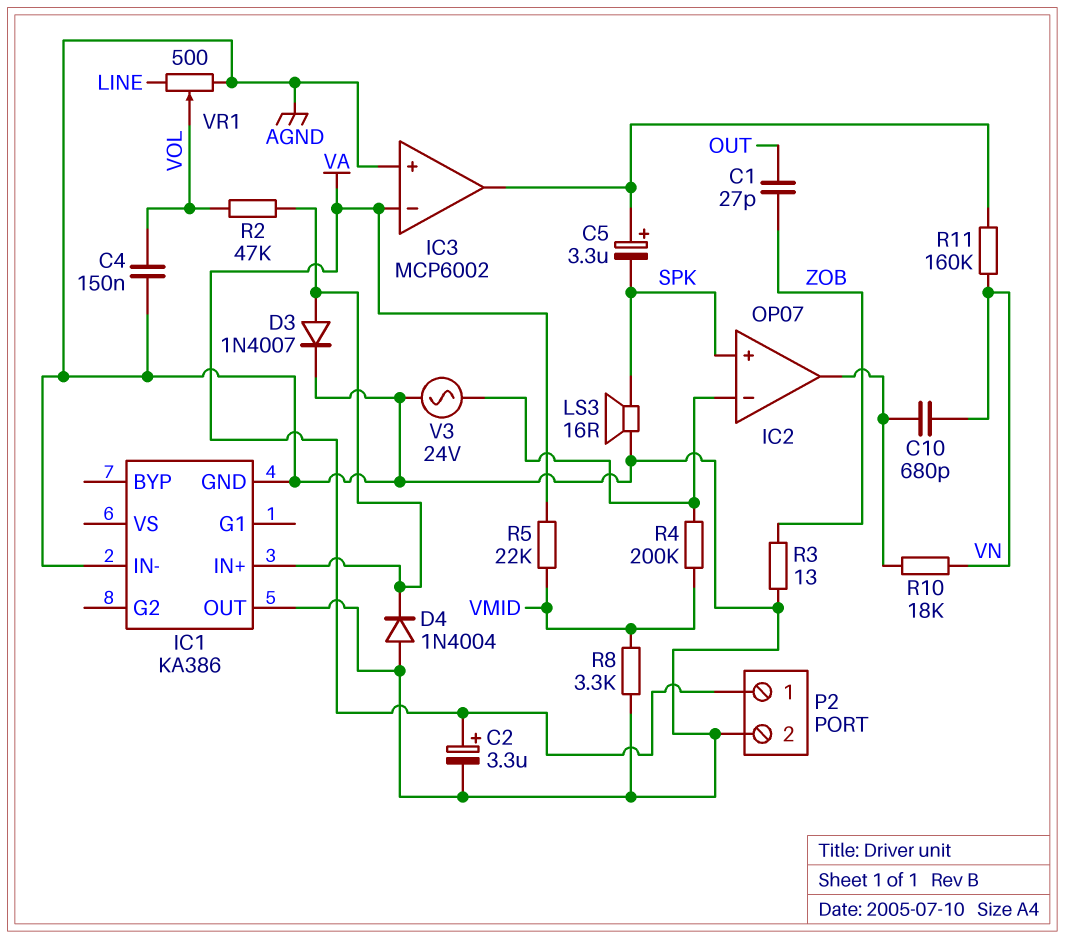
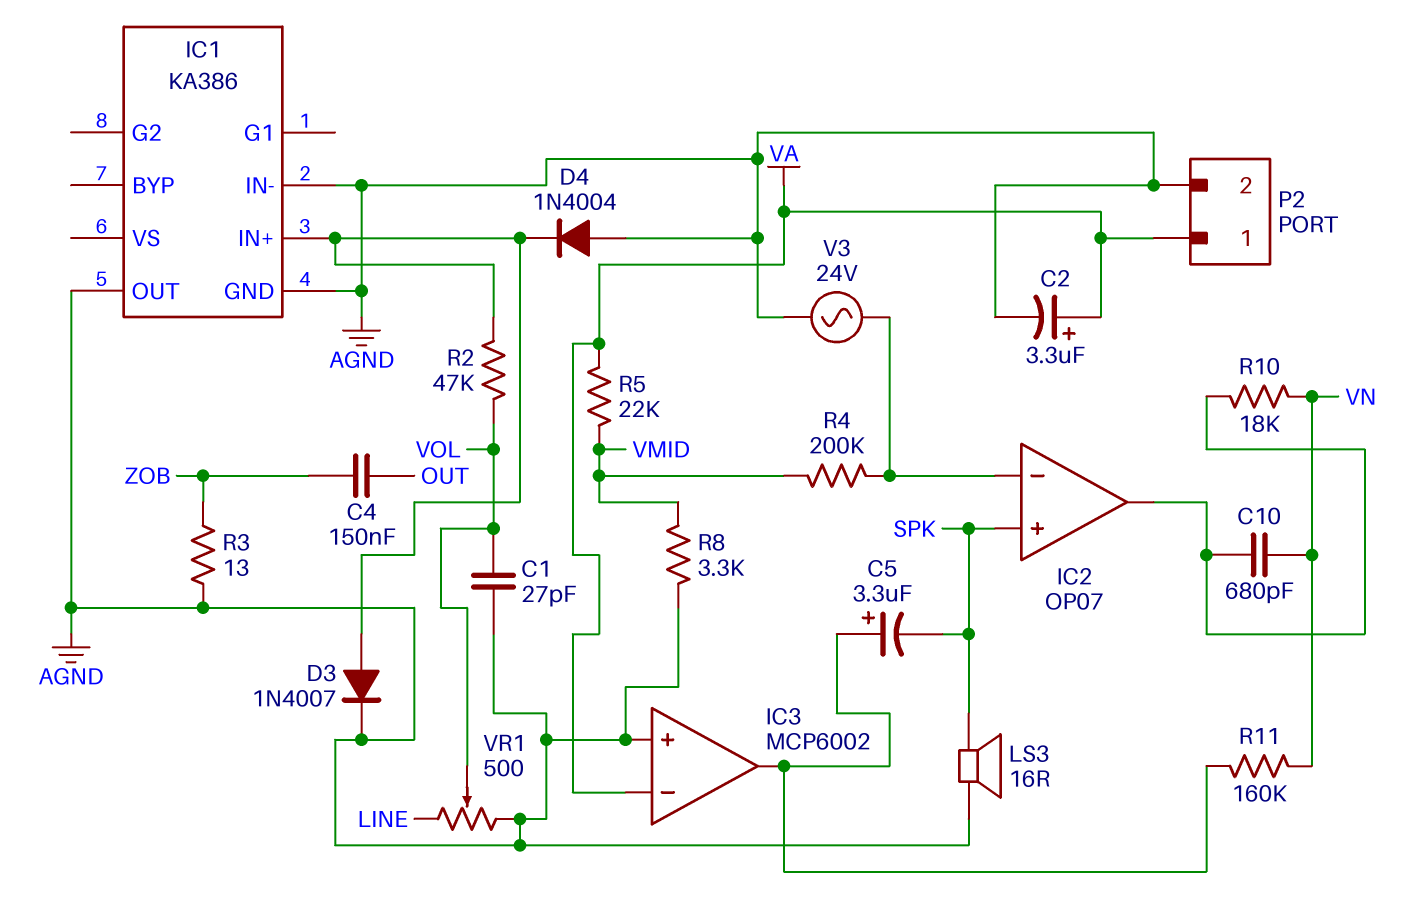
C1: 27pF (OUT, ZOB) -> 27pF (AGND, VOL)
C4: 150nF (AGND, VOL) -> 150nF (OUT, ZOB)

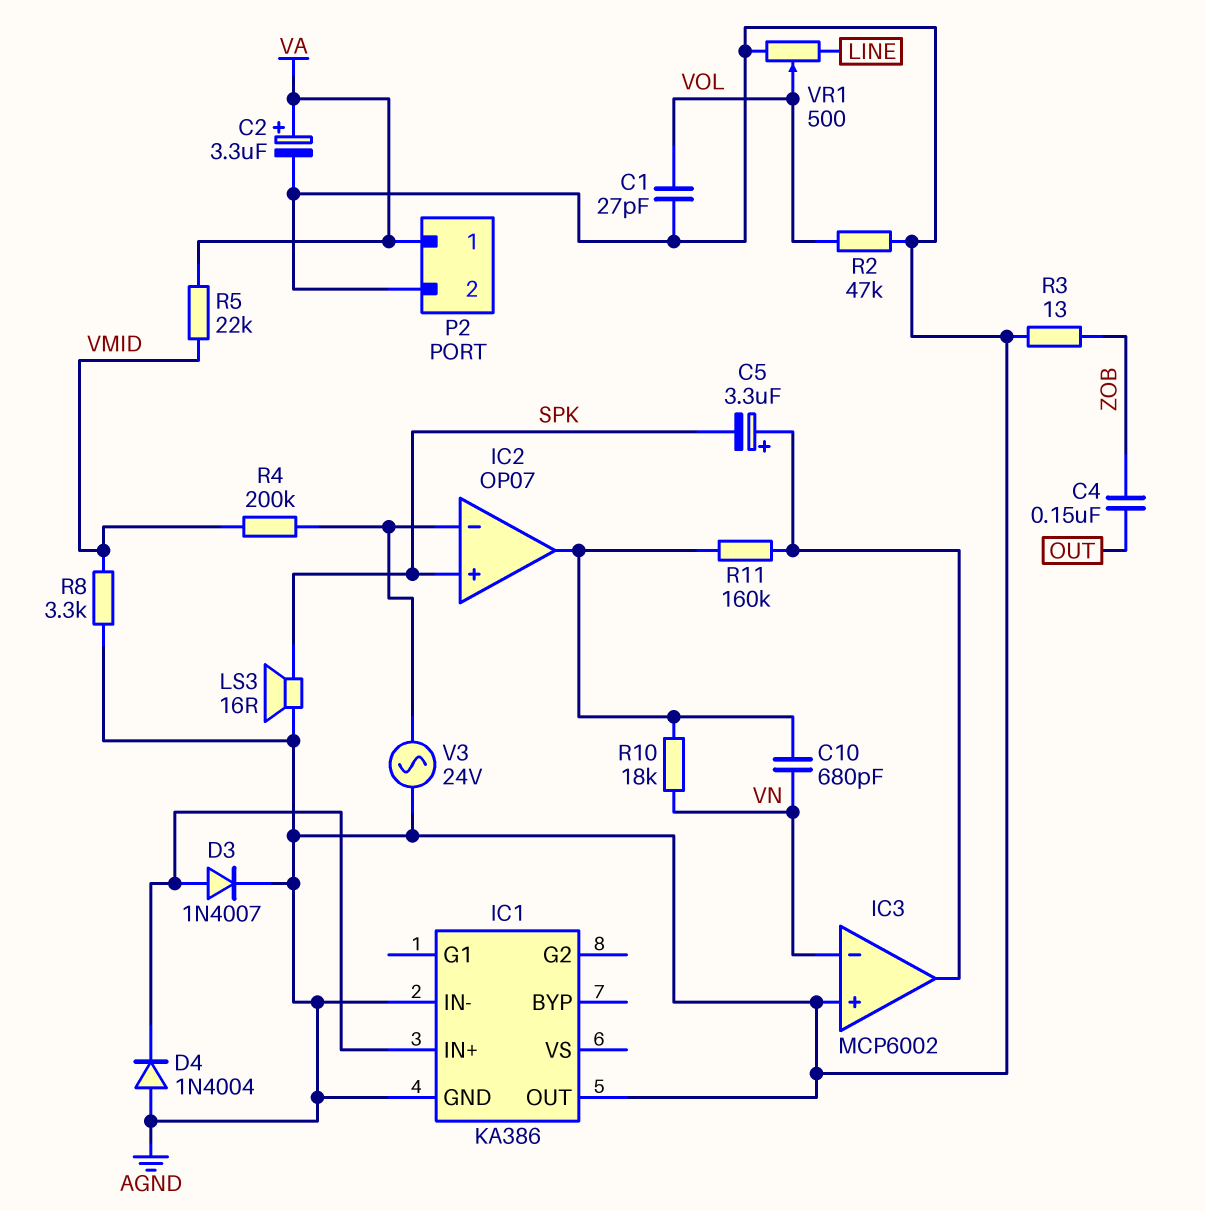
IC3 pin in-: VA -> VN
R2: 47k (IC1/IN+, VOL) -> 47k (AGND, VOL)
R11: 160k (IC3/out, VN) -> 160k (IC2/out, IC3/out)

